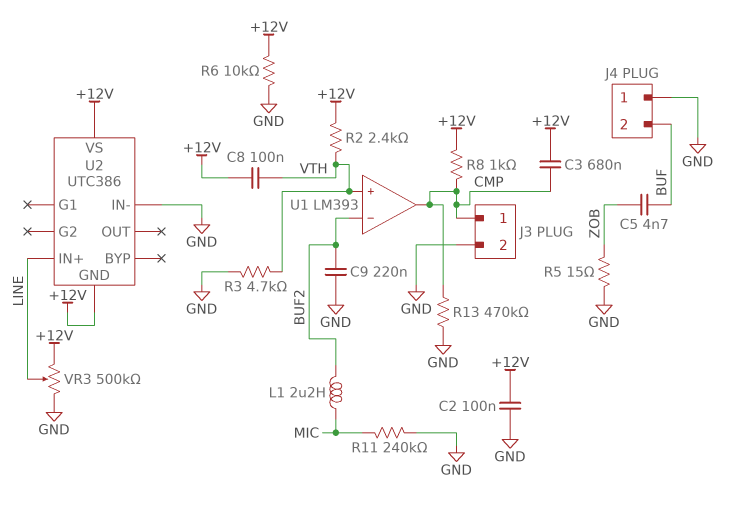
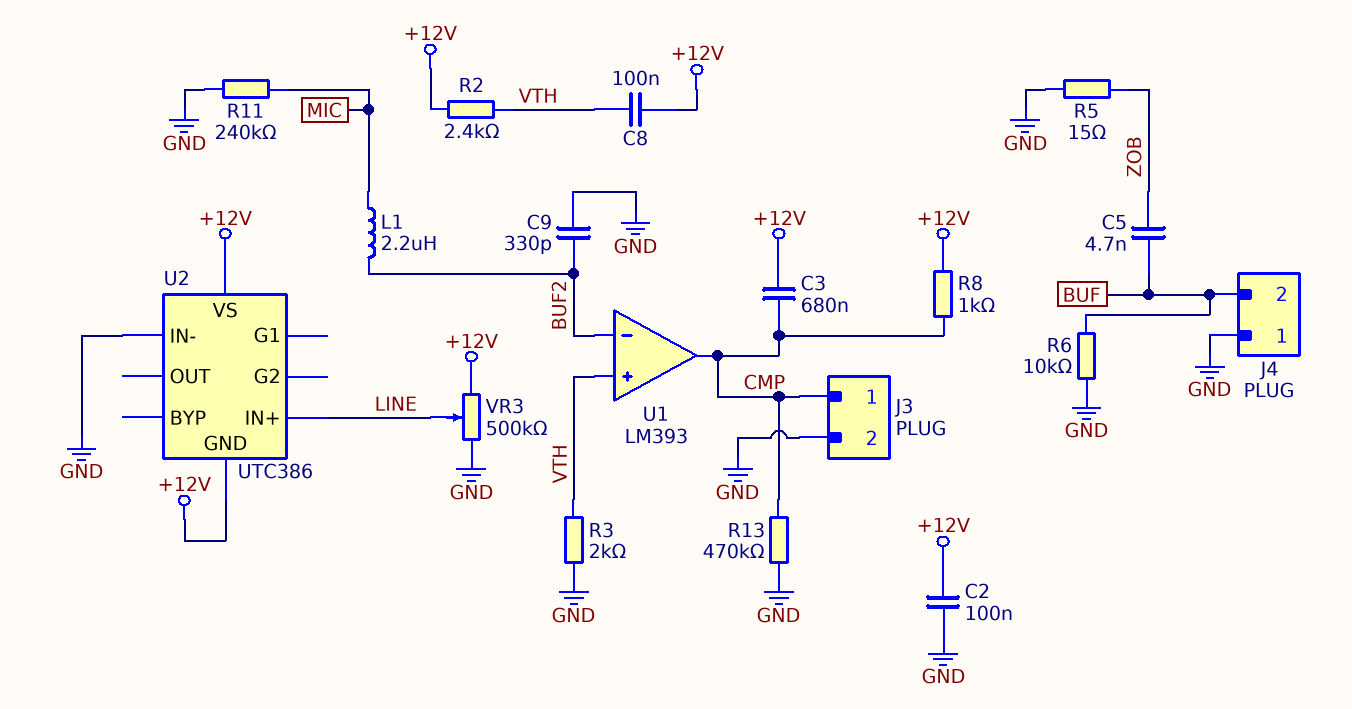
C9: 220nF (BUF2, GND) -> 330pF (BUF2, GND)
R3: 4.7k (GND, VTH) -> 2k (GND, VTH)
R6: 10k (+12V, GND) -> 10k (BUF, GND)

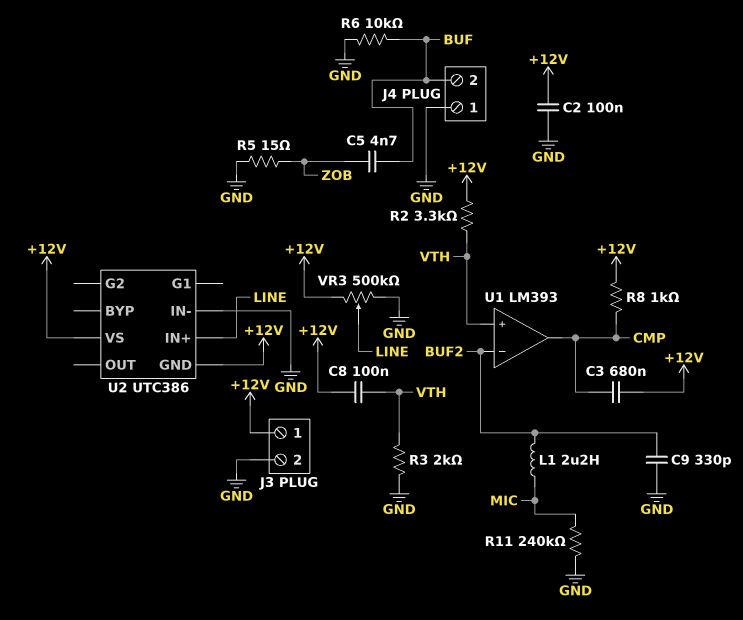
J3 pin 1: CMP -> +12V
R2: 2.4k (+12V, VTH) -> 3.3k (+12V, VTH)
R13: 470k (CMP, GND) -> none

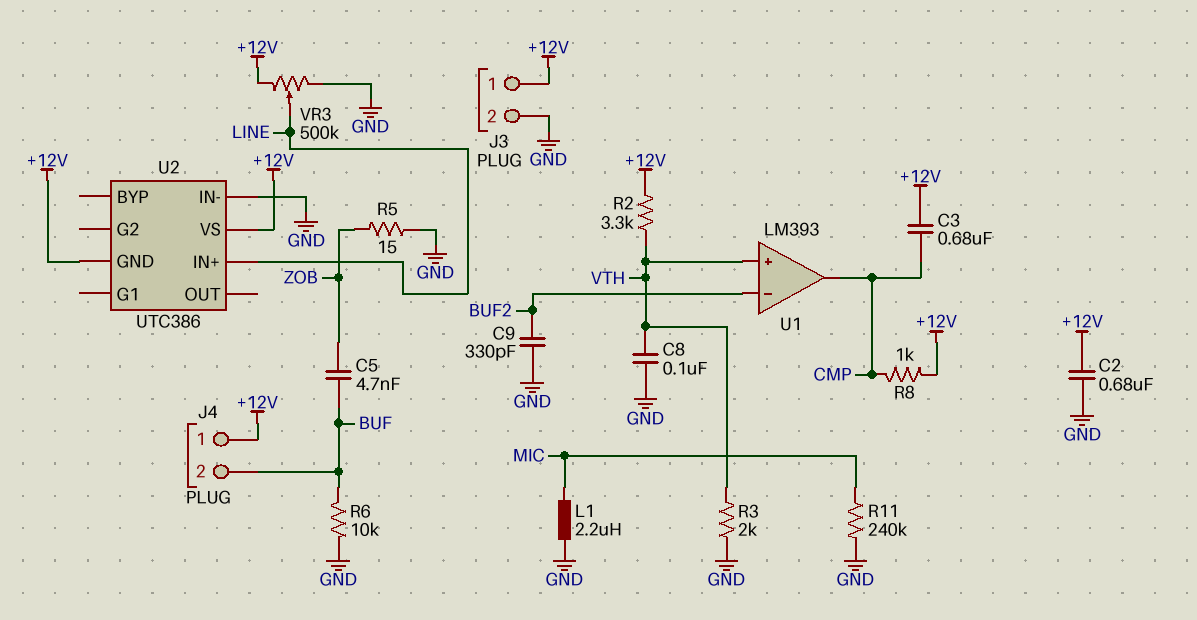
C2: 100nF (+12V, GND) -> 680nF (+12V, GND)
C8: 100nF (+12V, VTH) -> 100nF (GND, VTH)
J4 pin 1: GND -> +12V
L1: 2.2uH (BUF2, MIC) -> 2.2uH (GND, MIC)

